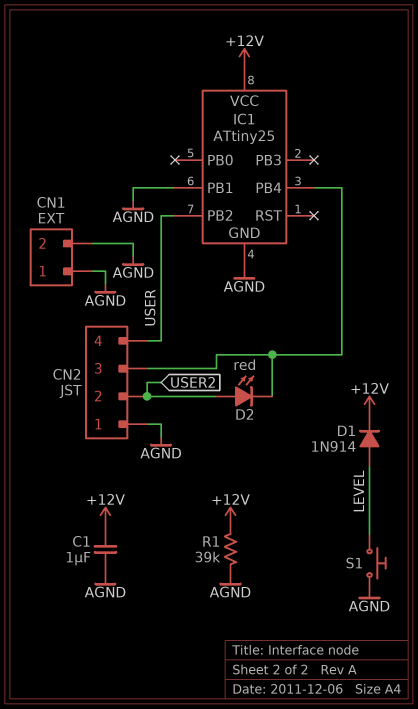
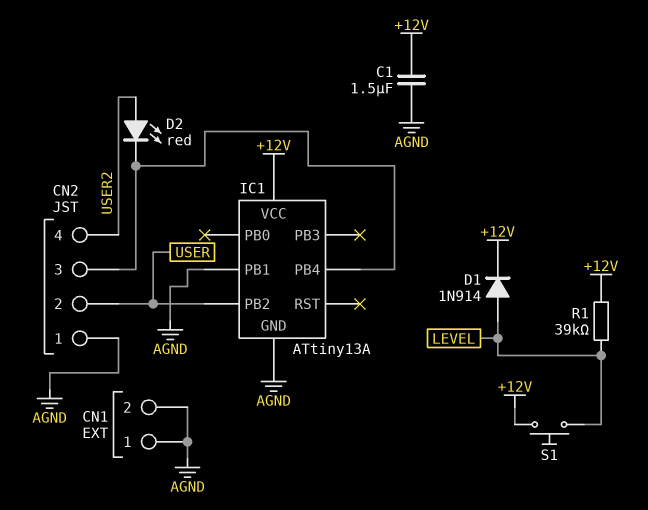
C1: 1uF (+12V, AGND) -> 1.5uF (+12V, AGND)
CN2 pin 2: USER2 -> USER
CN2 pin 4: USER -> USER2
IC1: ATtiny25 -> ATtiny13A
R1: 39k (+12V, AGND) -> 39k (+12V, LEVEL)
S1: button (AGND, LEVEL) -> button (+12V, LEVEL)

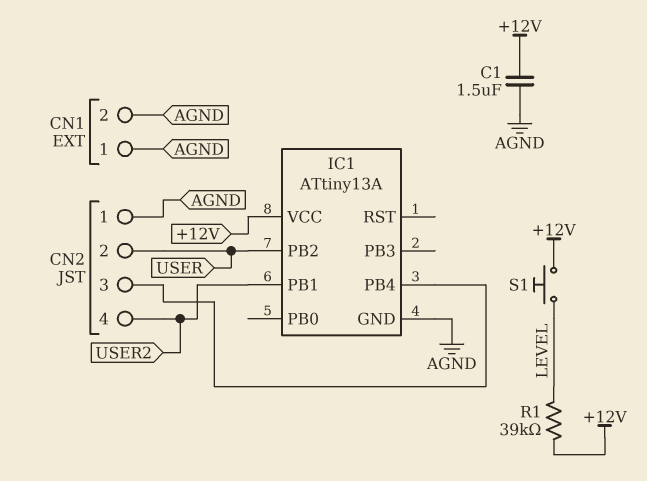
D1: diode 1N914 (A LEVEL, K +12V) -> none
D2: LED red (A USER2, K CN2/3) -> none
IC1 pin PB1: AGND -> USER2

